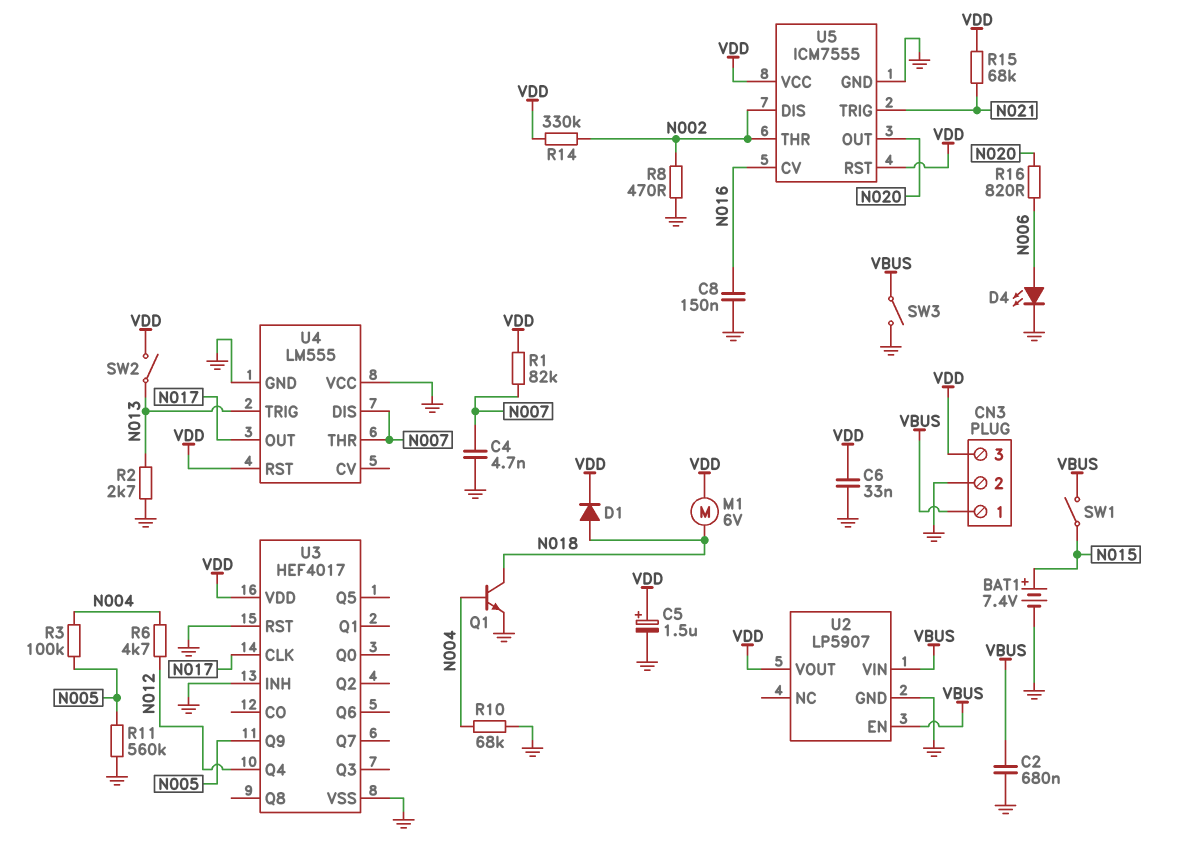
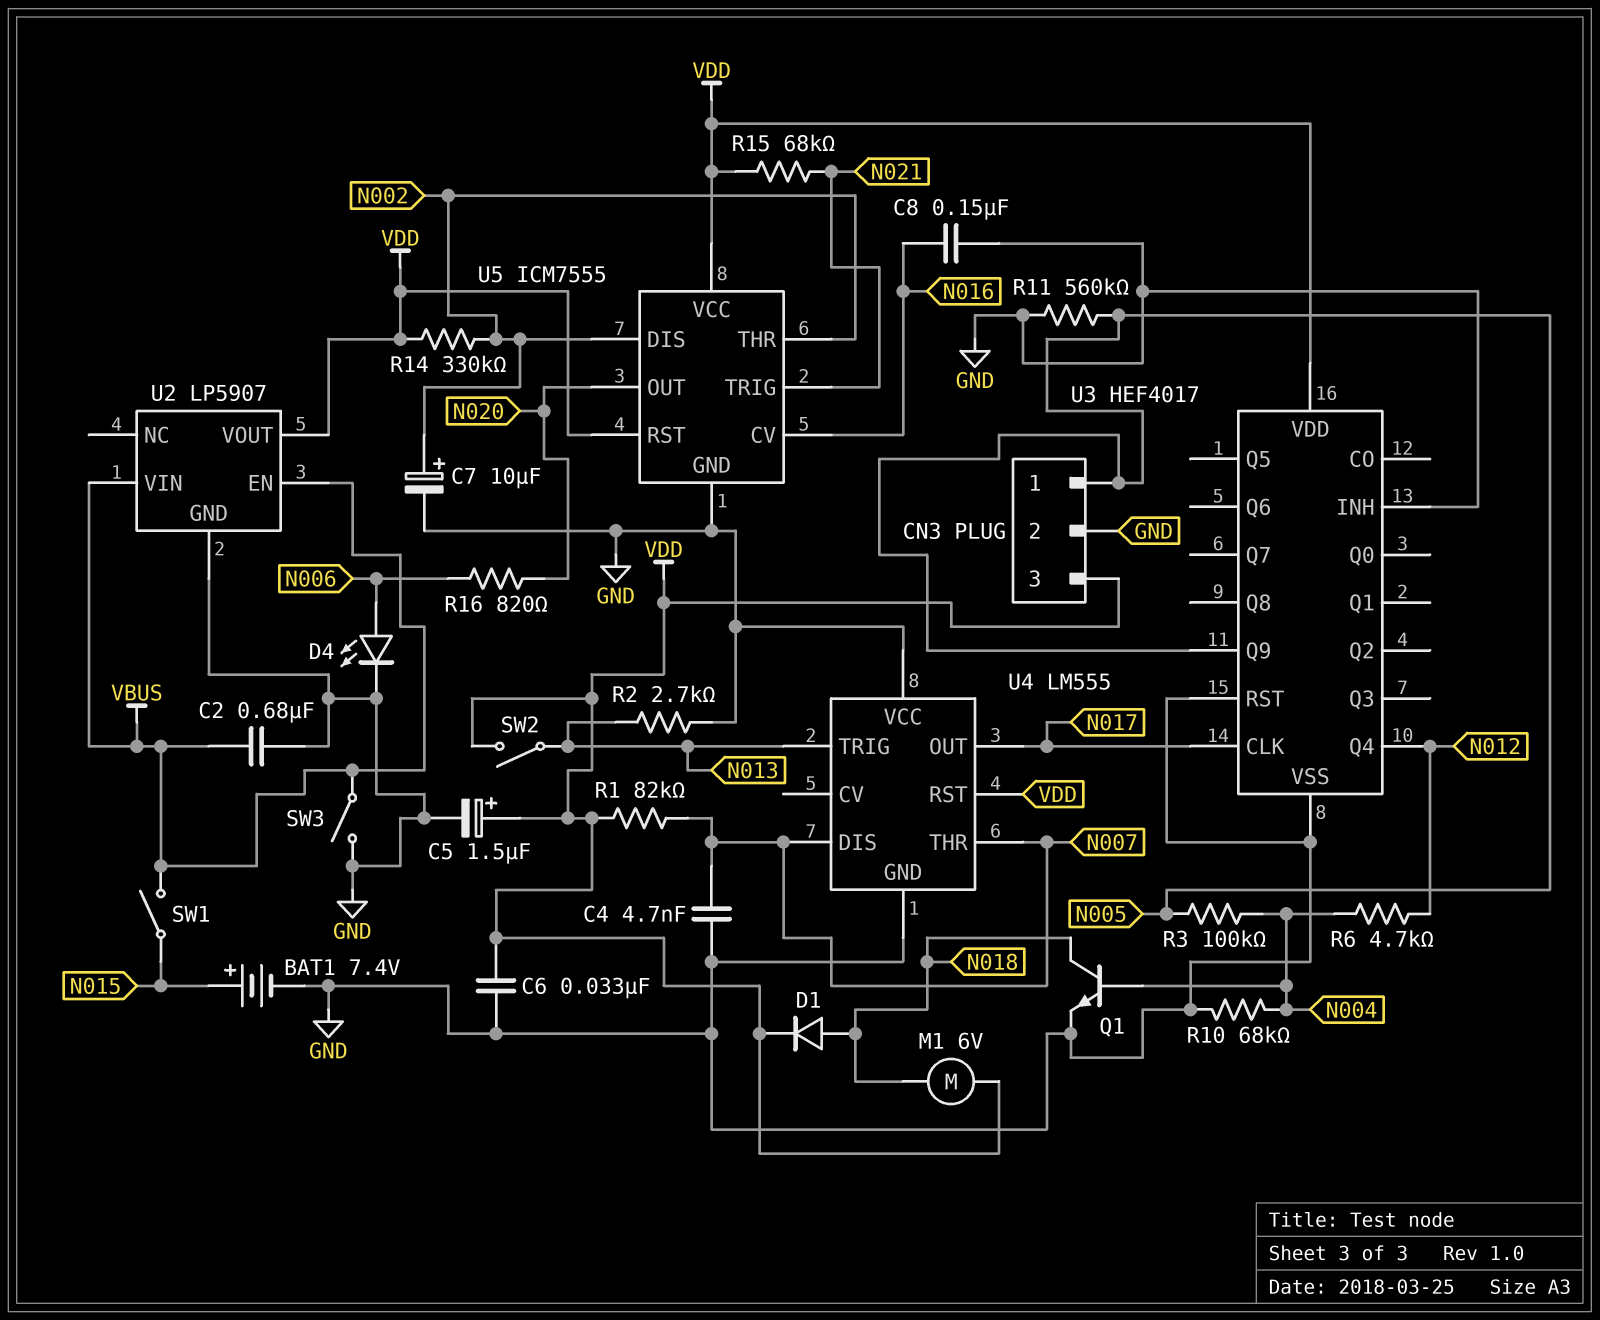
C7: none -> 10uF (plus N002, minus GND)
CN3 pin 1: VBUS -> N005
R8: 470 (GND, N002) -> none

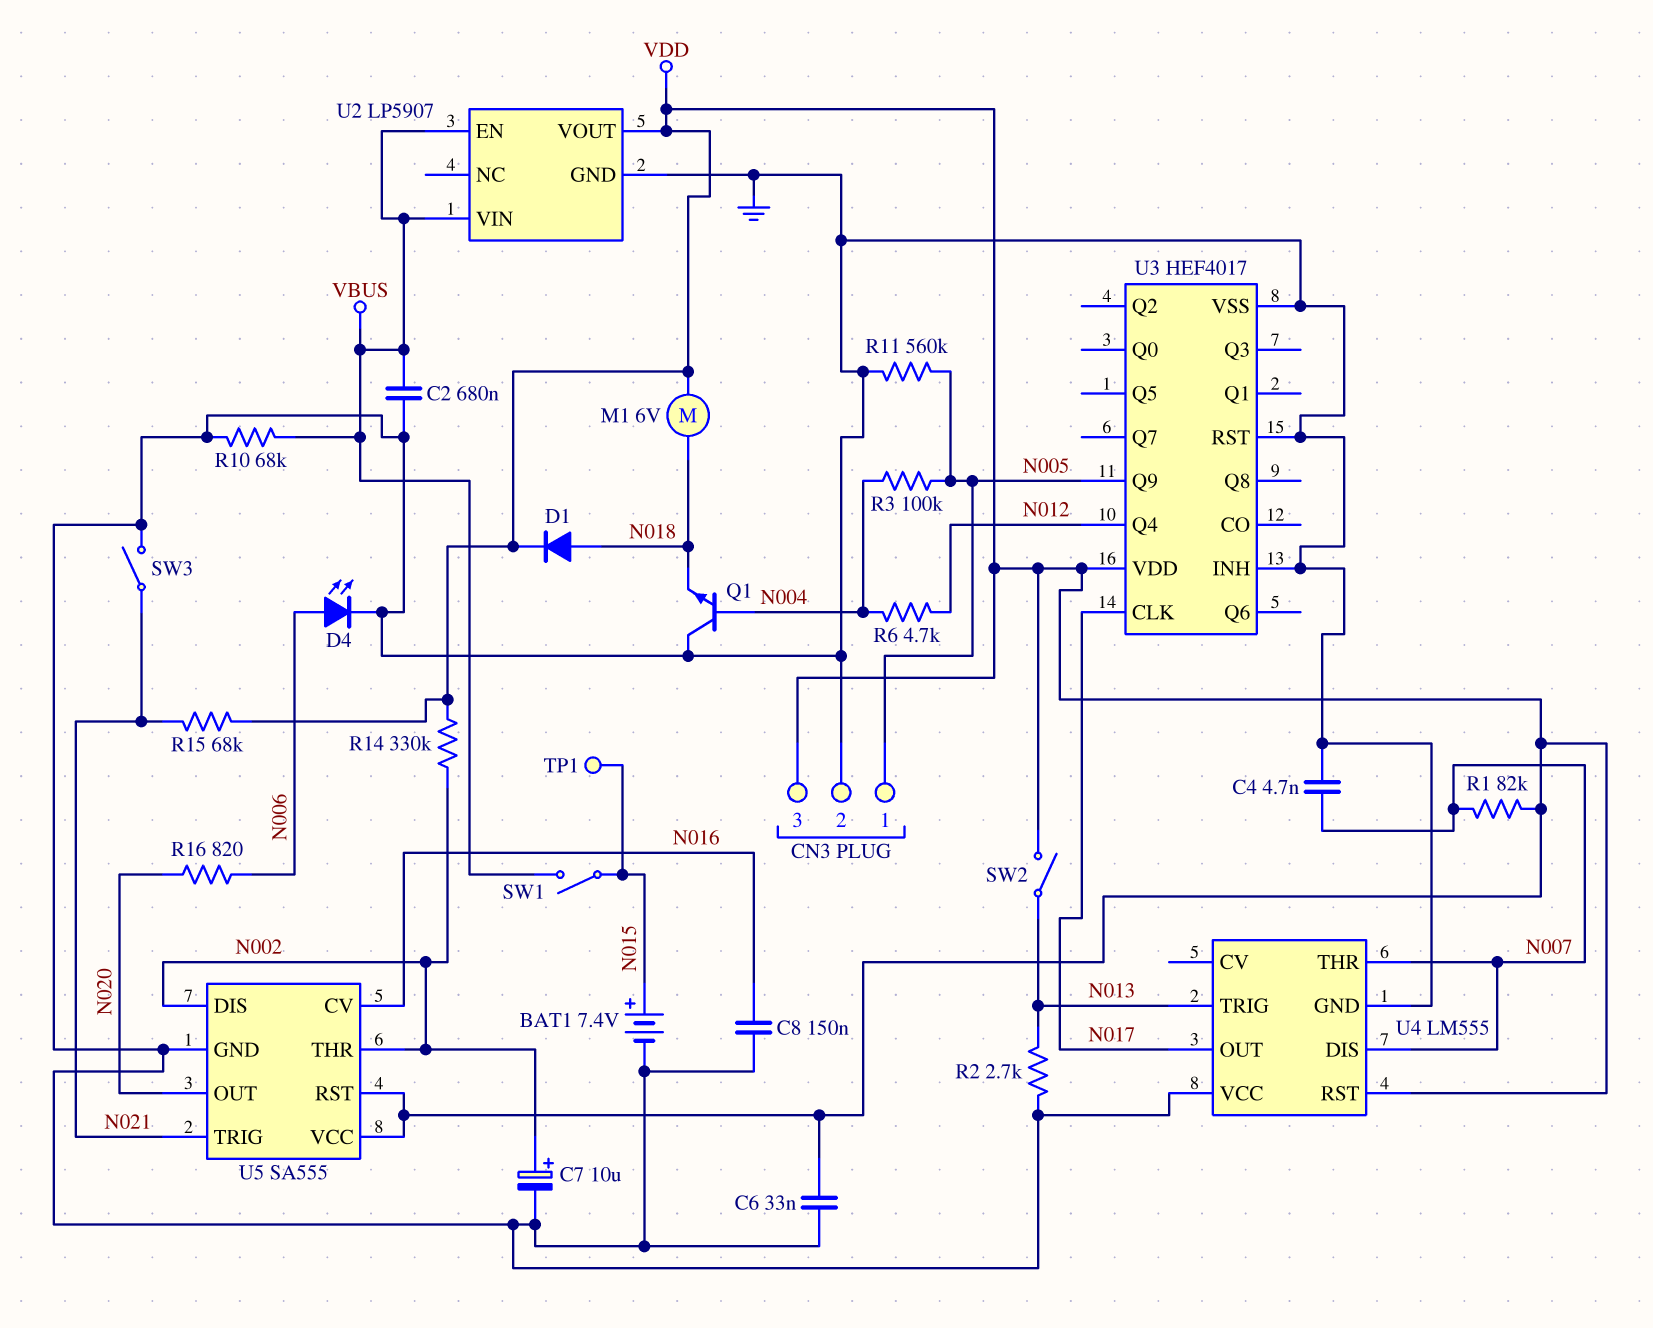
C5: 1.5uF (plus VDD, minus GND) -> none
Q1: NPN (B N004, C N018, E GND) -> NPN (B N004, C GND, E N018)
R10: 68k (GND, N004) -> 68k (GND, VBUS)
SW3: switch (GND, VBUS) -> switch (GND, N021)
TP1: none -> test point (N015)
U5: ICM7555 -> SA555

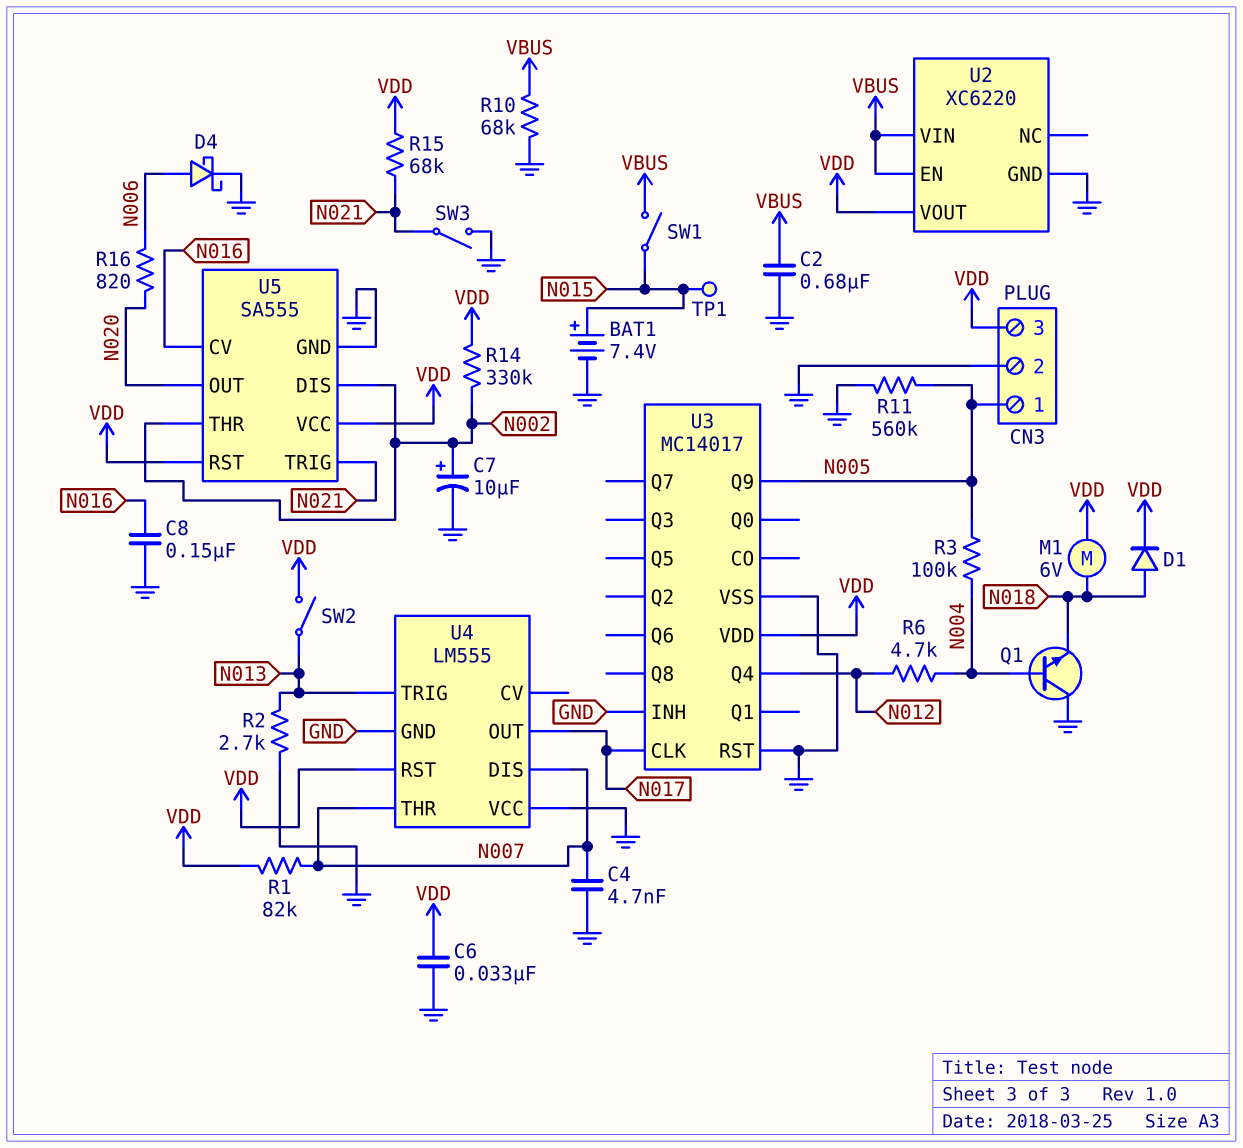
D4: LED (A N006, K GND) -> schottky (A N006, K GND)
U2: LP5907 -> XC6220
U3: HEF4017 -> MC14017

